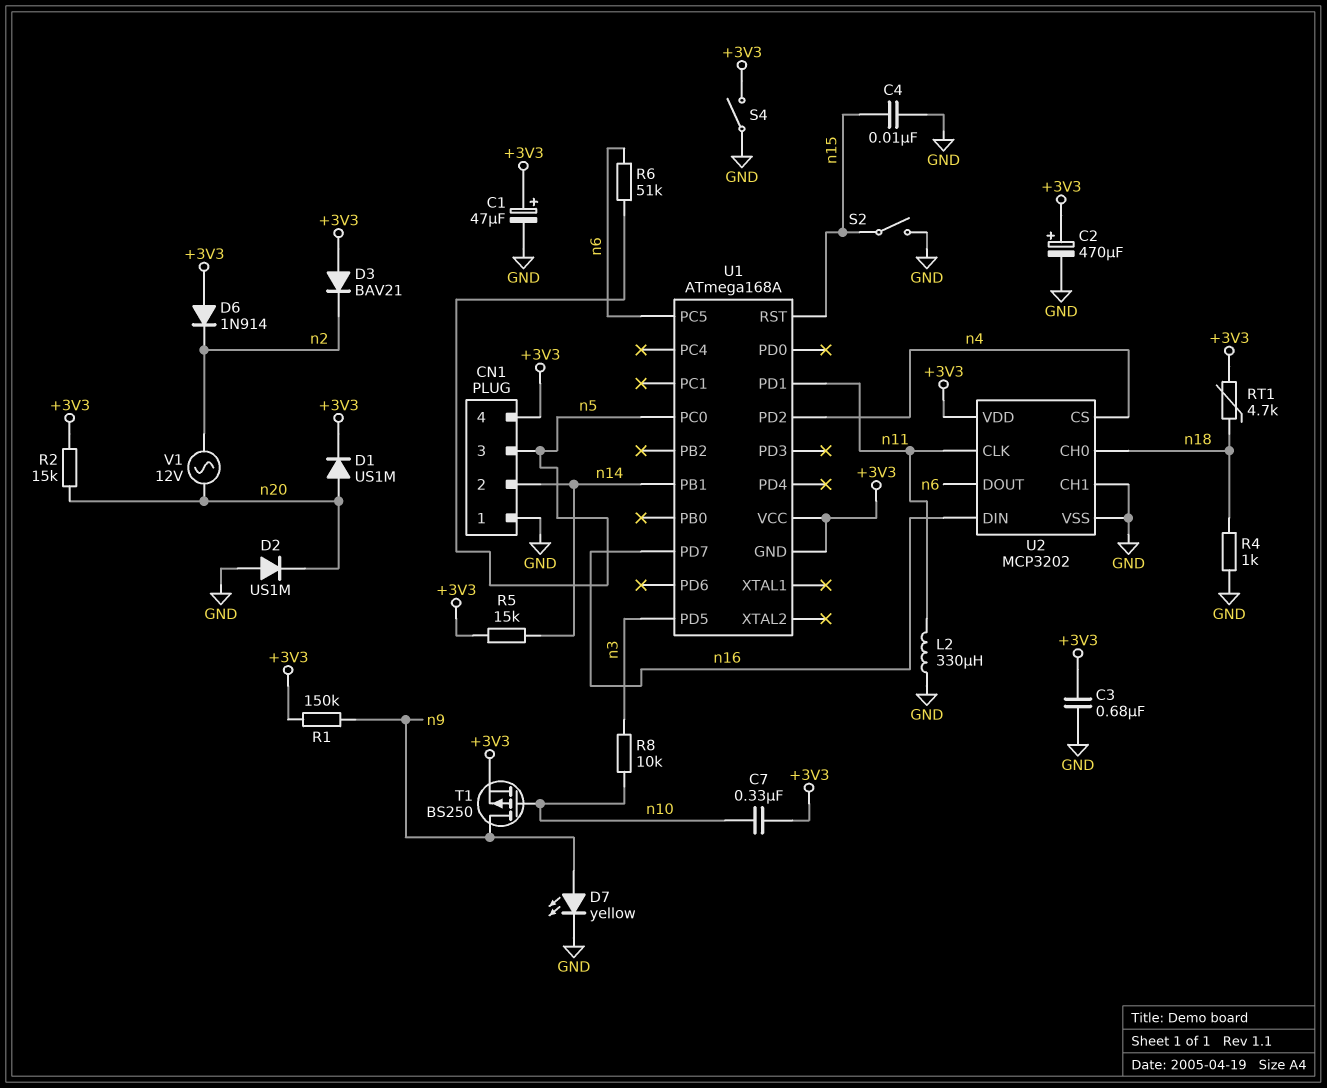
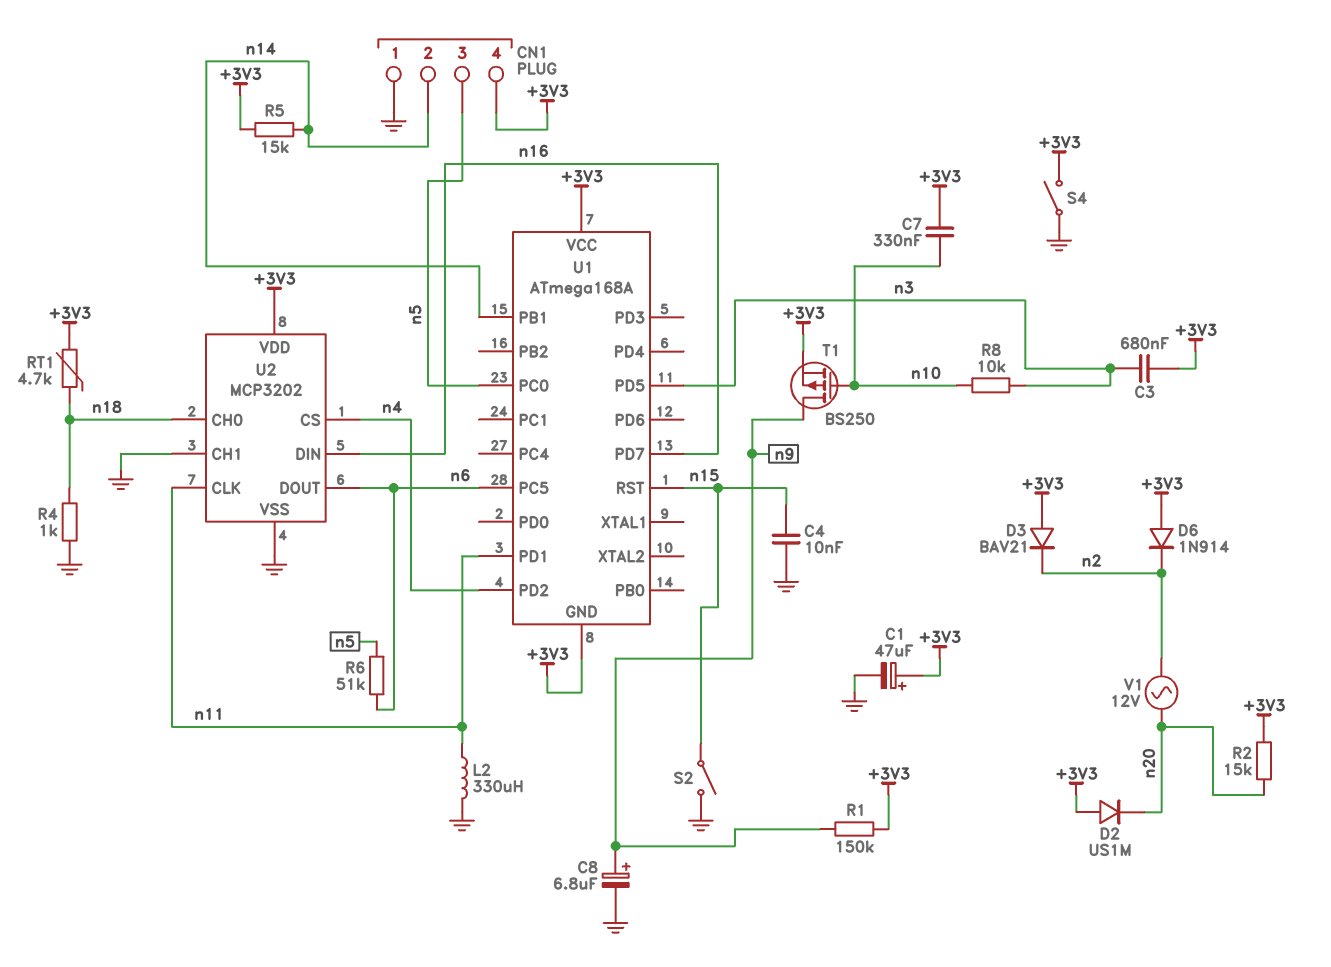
C2: 470uF (plus +3V3, minus GND) -> none
C3: 680nF (+3V3, GND) -> 680nF (+3V3, n3)
C8: none -> 6.8uF (plus n9, minus GND)
D1: diode US1M (A n20, K +3V3) -> none
D2: diode US1M (A GND, K n20) -> diode US1M (A +3V3, K n20)
D7: LED yellow (A n9, K GND) -> none

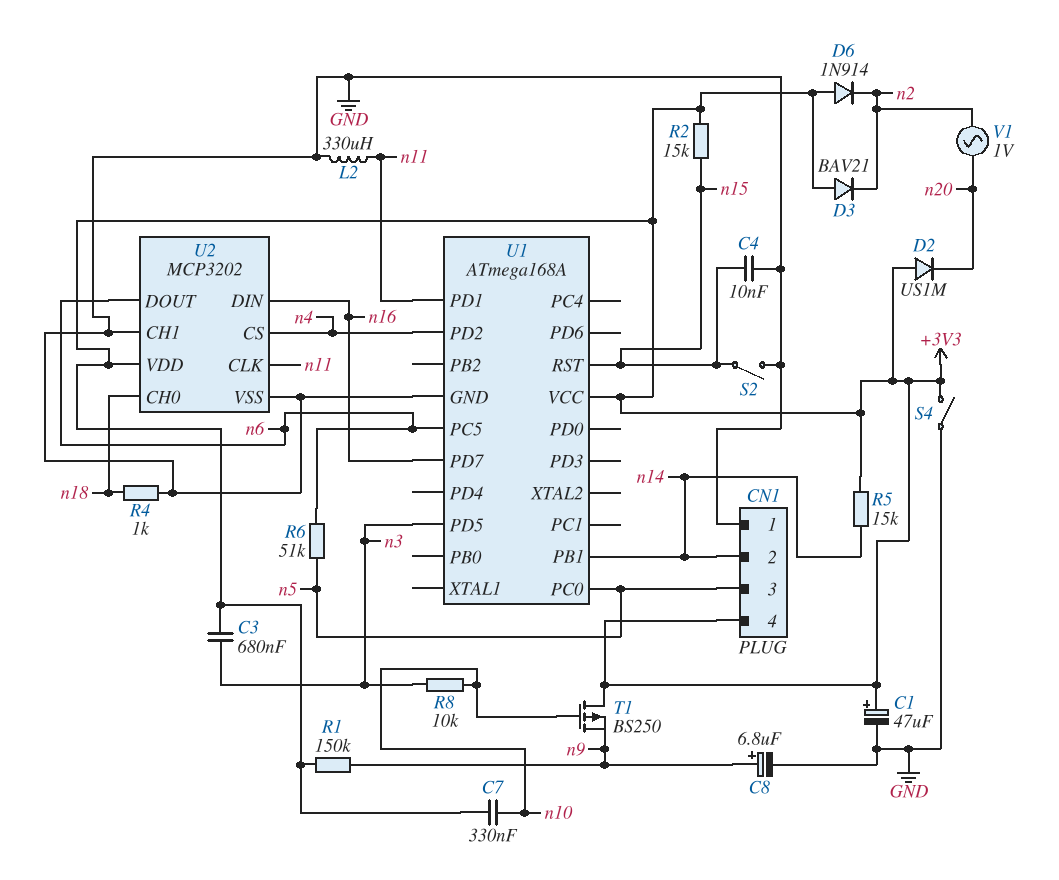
R2: 15k (+3V3, n20) -> 15k (+3V3, n15)
RT1: 4.7k (+3V3, n18) -> none
T1: PMOS BS250 (G n10, D n9, S +3V3) -> PMOS BS250 (G n10, D +3V3, S n9)
U1 pin GND: +3V3 -> GND
V1: AC 12V (n2, n20) -> AC 1V (n2, n20)

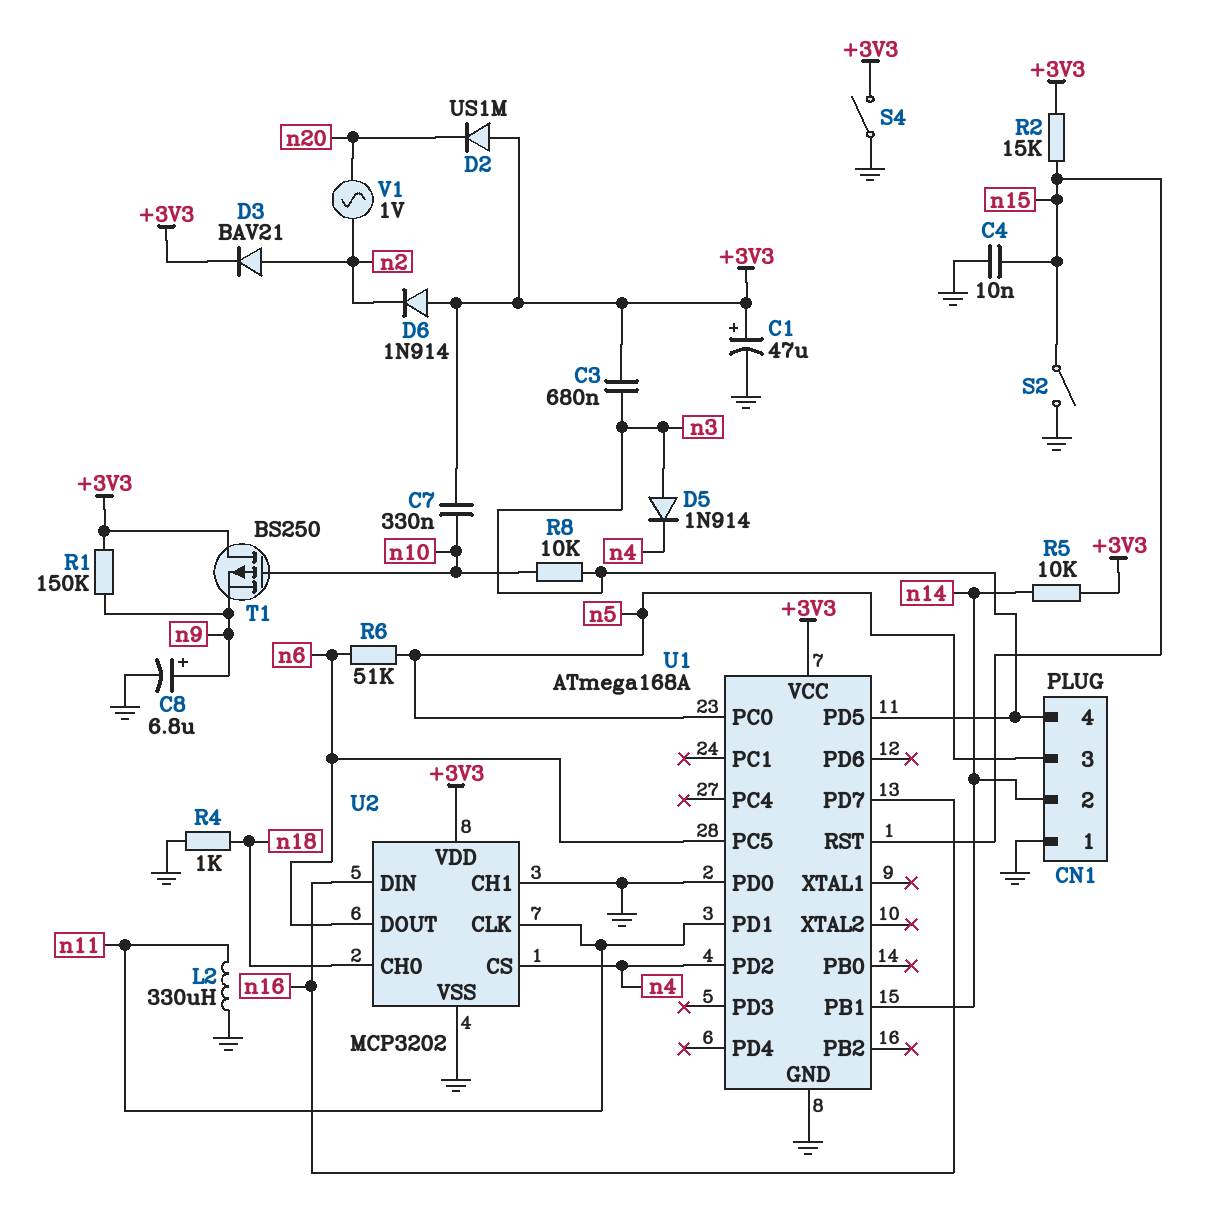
CN1 pin 4: +3V3 -> n3
D3: diode BAV21 (A +3V3, K n2) -> diode BAV21 (A n2, K +3V3)
D5: none -> diode 1N914 (A n3, K n4)
R5: 15k (+3V3, n14) -> 10k (+3V3, n14)
U1 pin PD0: none -> GND

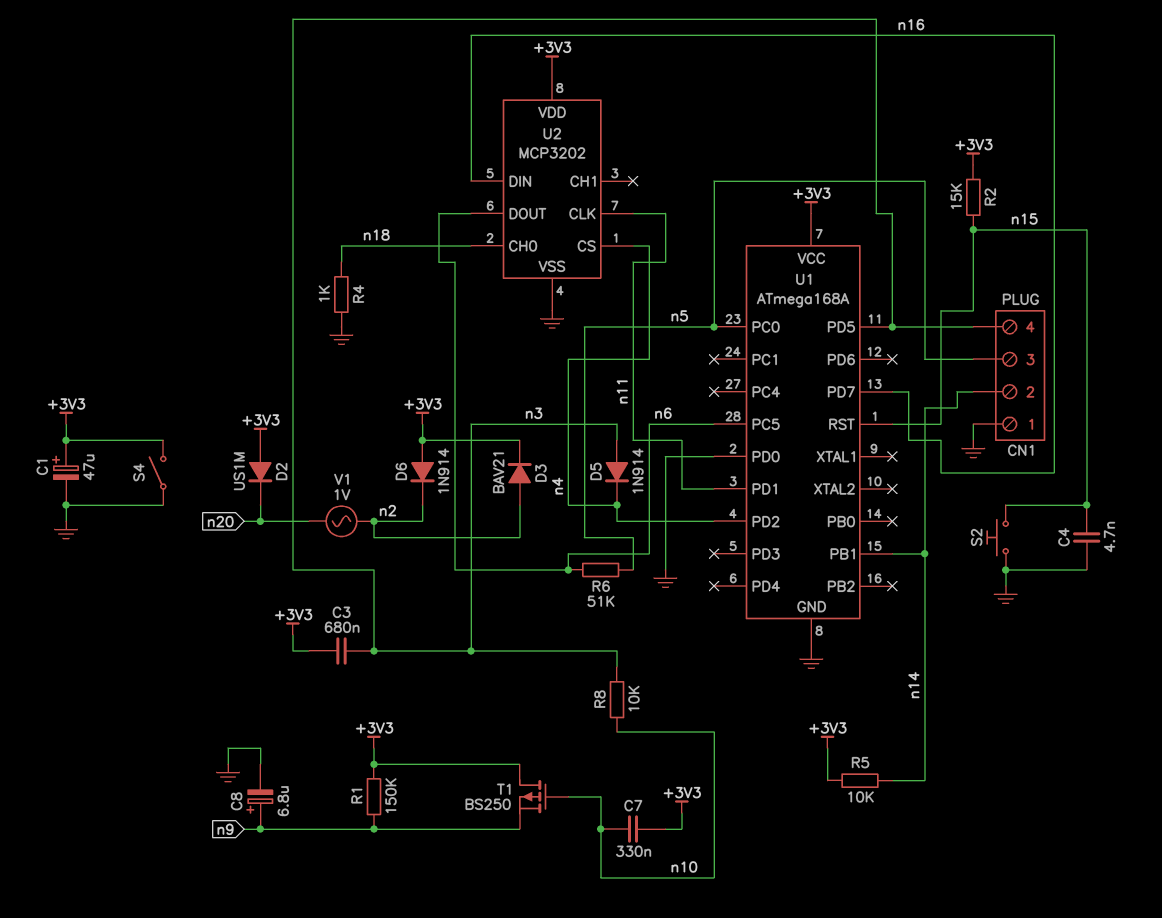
C4: 10nF (GND, n15) -> 4.7nF (GND, n15)
L2: 330uH (GND, n11) -> none
S2: switch (GND, n15) -> button (GND, n15)
U2 pin CH1: GND -> none

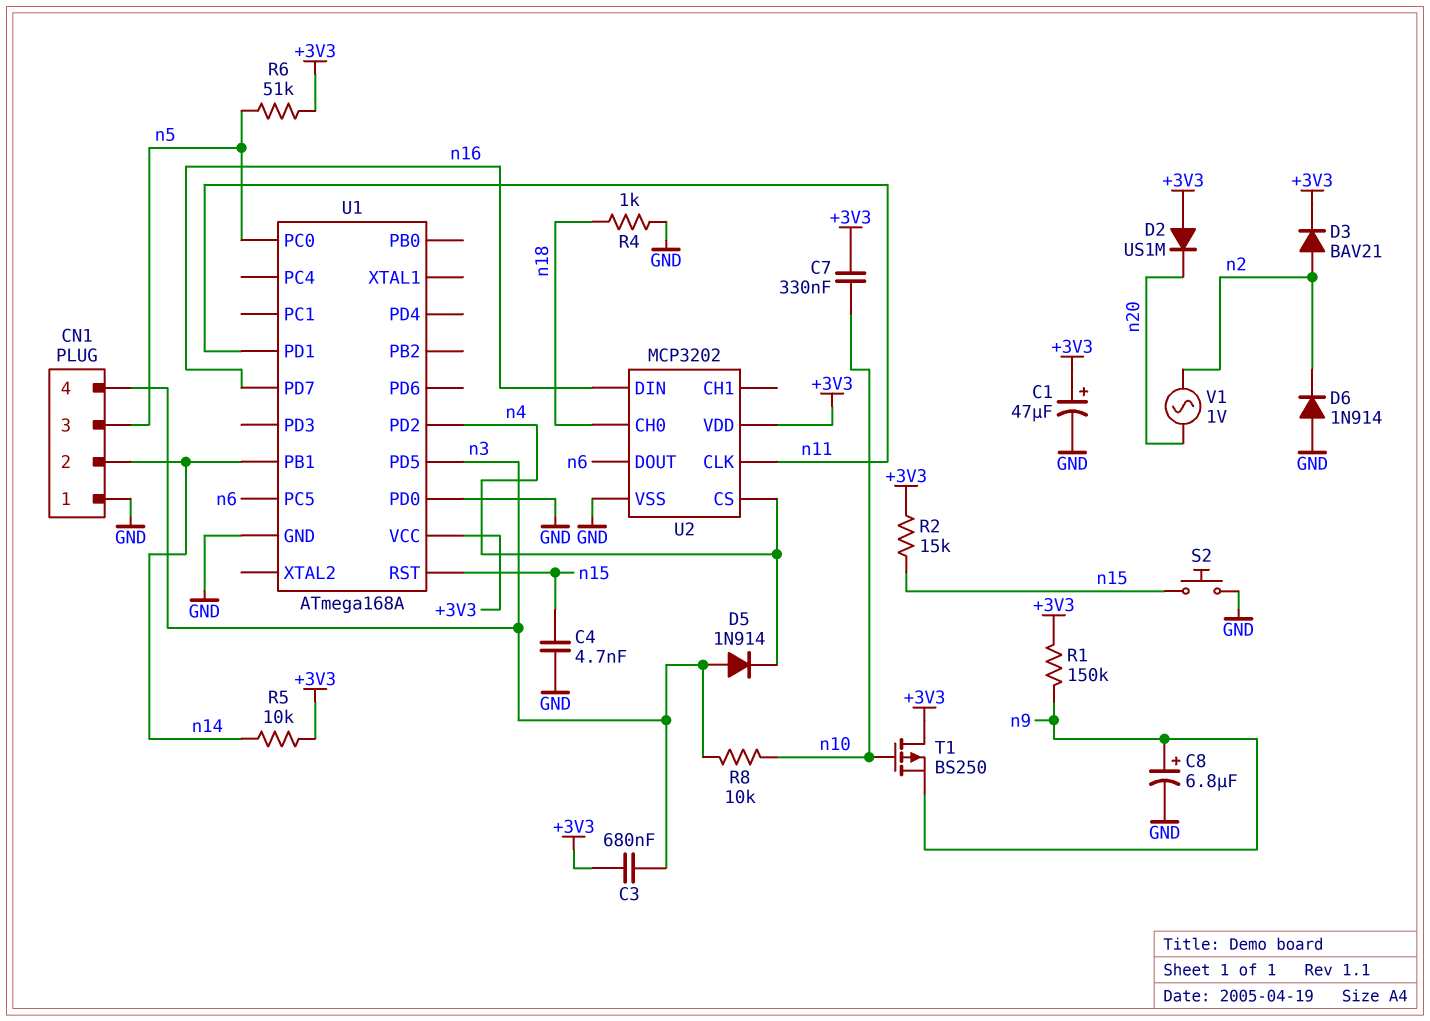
D6: diode 1N914 (A +3V3, K n2) -> diode 1N914 (A GND, K n2)
R6: 51k (n5, n6) -> 51k (+3V3, n5)
S4: switch (+3V3, GND) -> none

